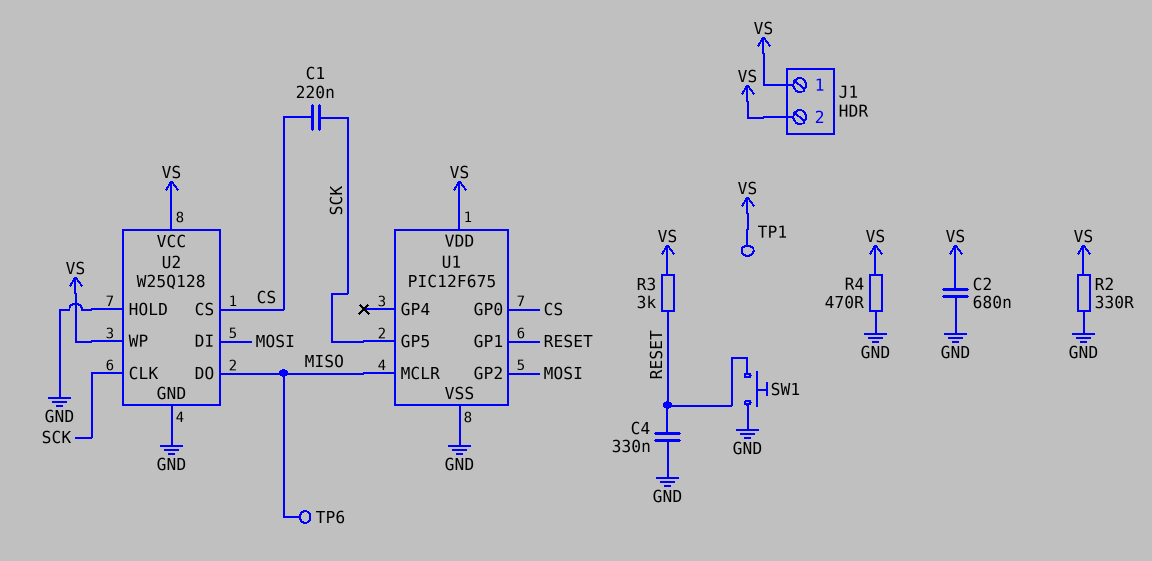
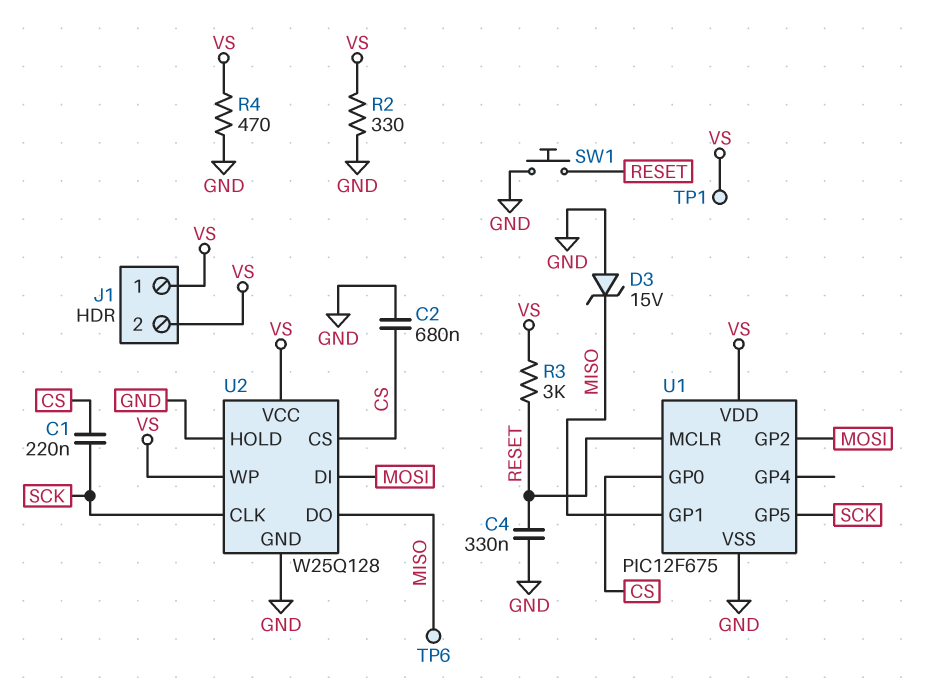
C2: 680nF (GND, VS) -> 680nF (CS, GND)
D3: none -> zener 15V (A GND, K MISO)
U1 pin GP1: RESET -> MISO
U1 pin MCLR: MISO -> RESET

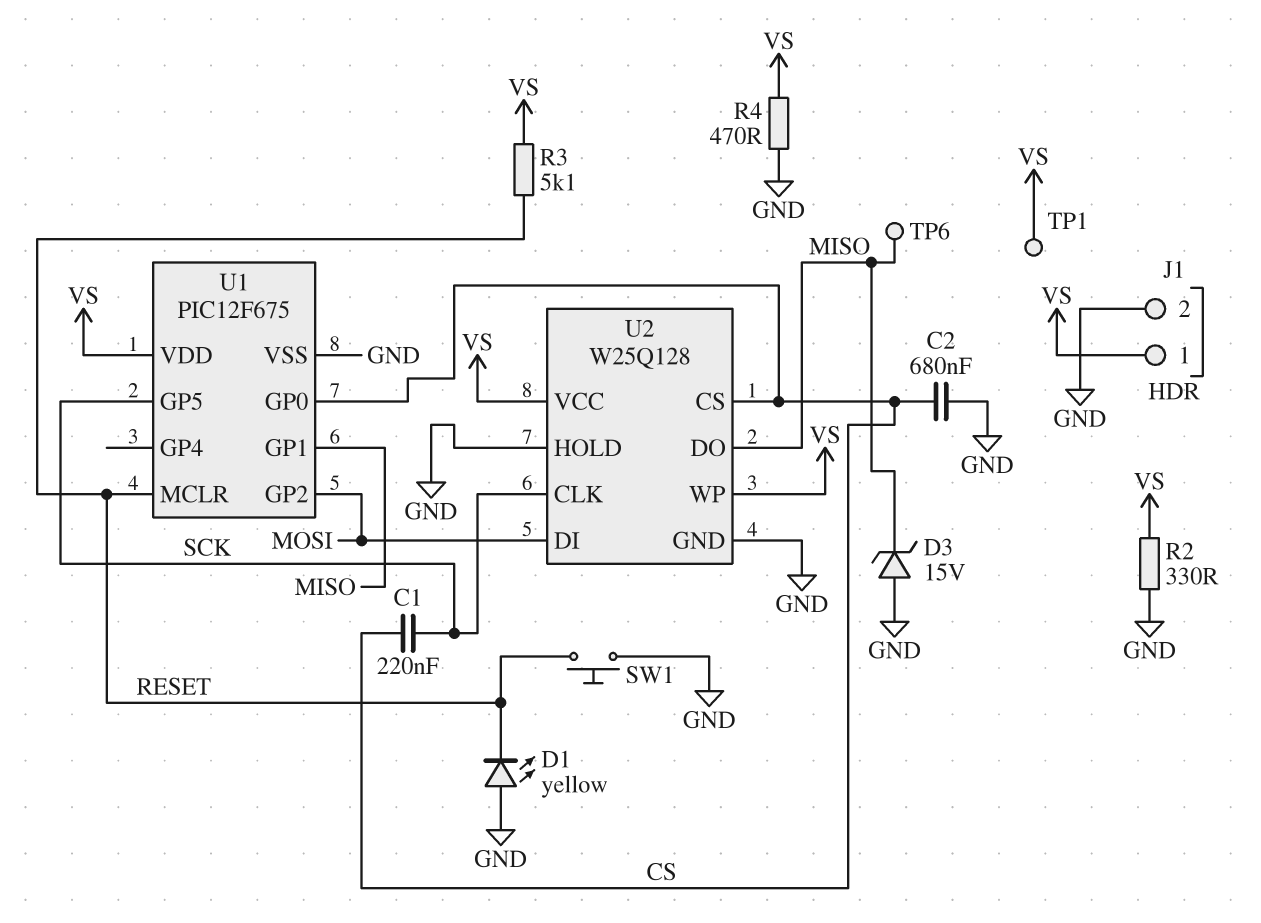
C4: 330nF (GND, RESET) -> none
D1: none -> LED yellow (A GND, K RESET)
J1 pin 2: VS -> GND
R3: 3k (RESET, VS) -> 5.1k (RESET, VS)

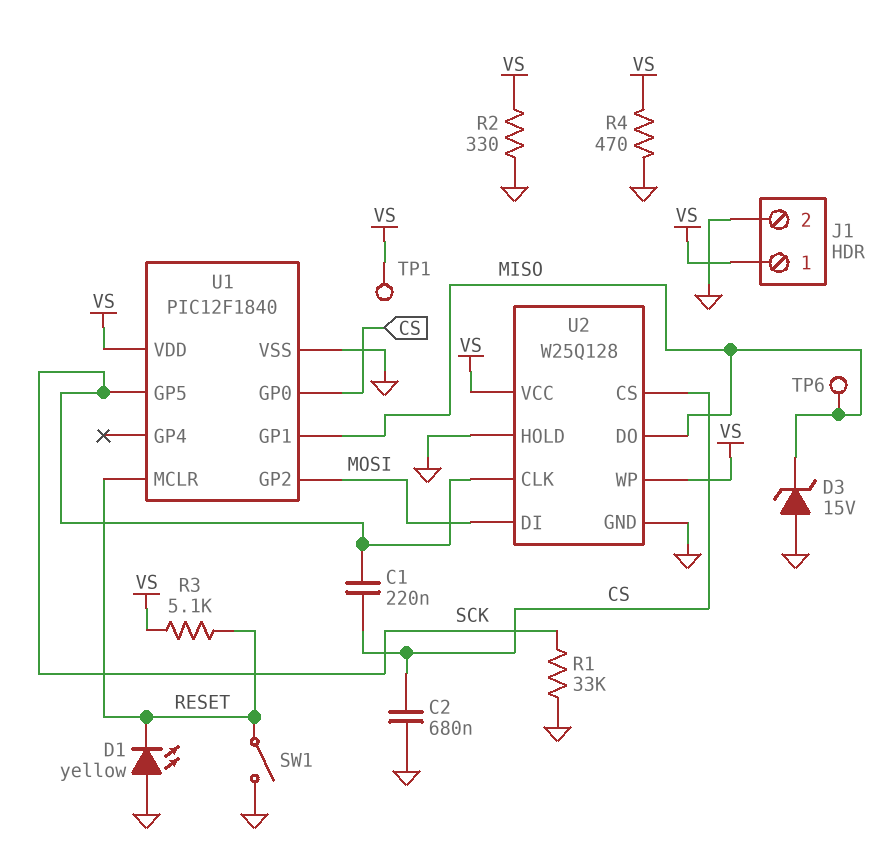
R1: none -> 33k (GND, SCK)
SW1: button (GND, RESET) -> switch (GND, RESET)
U1: PIC12F675 -> PIC12F1840

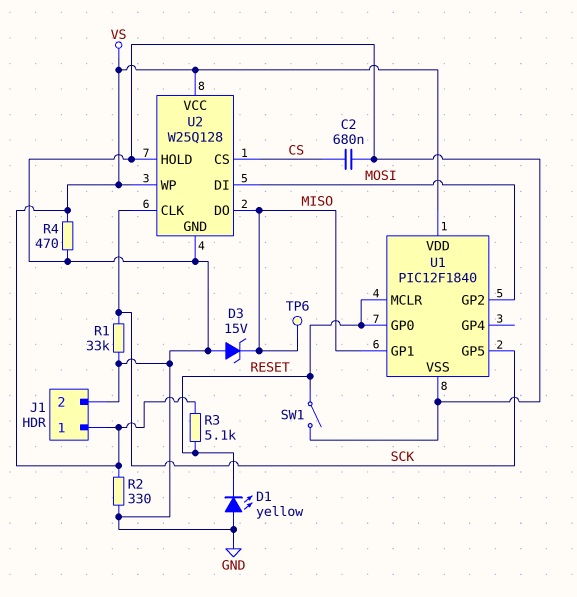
C1: 220nF (CS, SCK) -> none
TP1: test point (VS) -> none
U1 pin GP0: CS -> RESET

